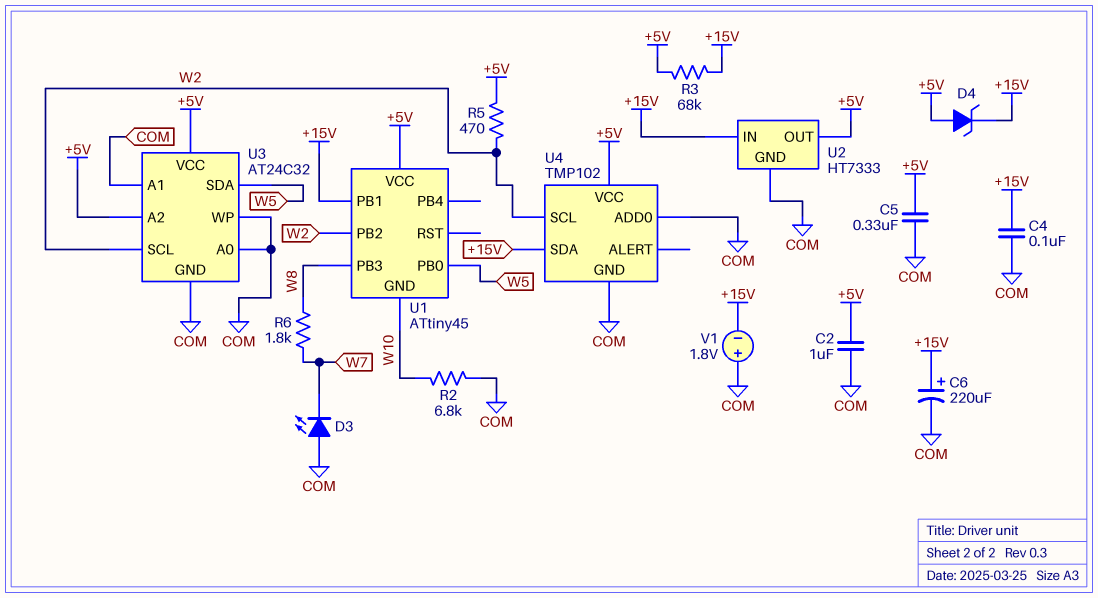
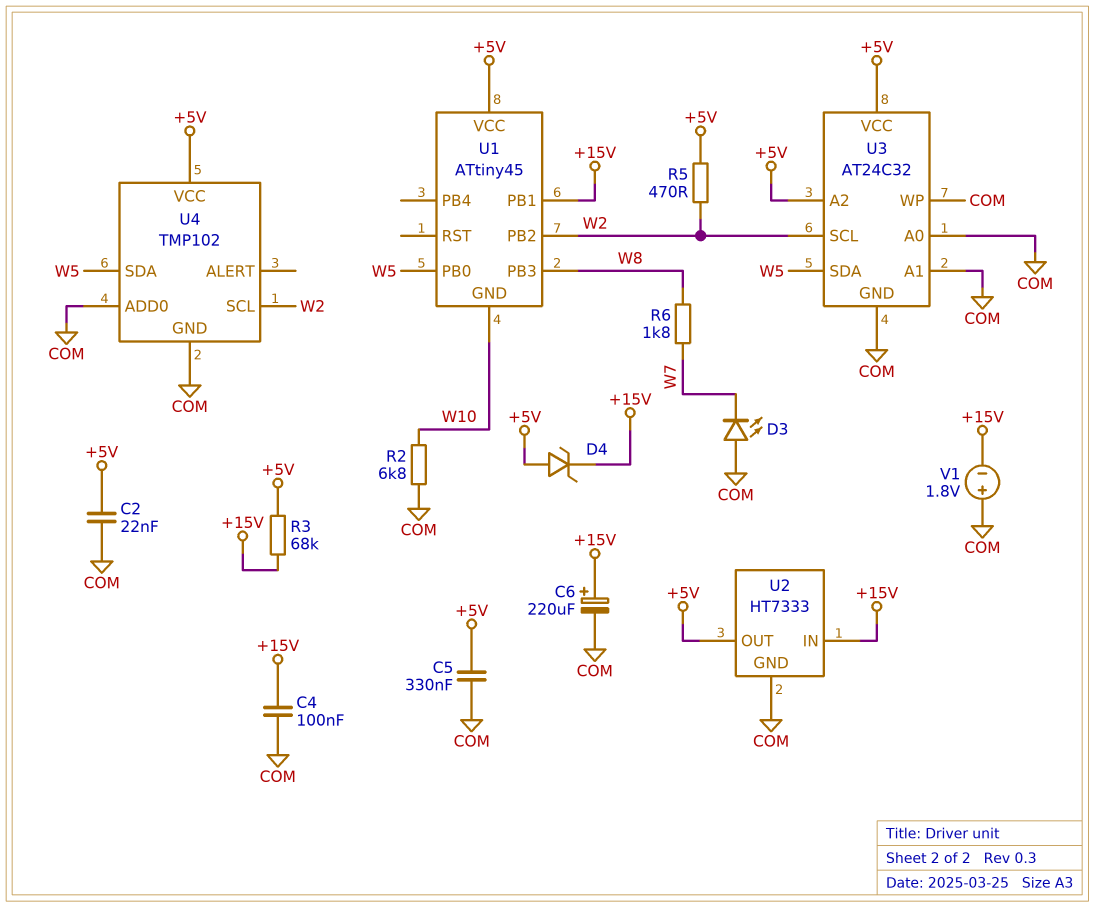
C2: 1uF (+5V, COM) -> 22nF (+5V, COM)
U4 pin SDA: +15V -> W5

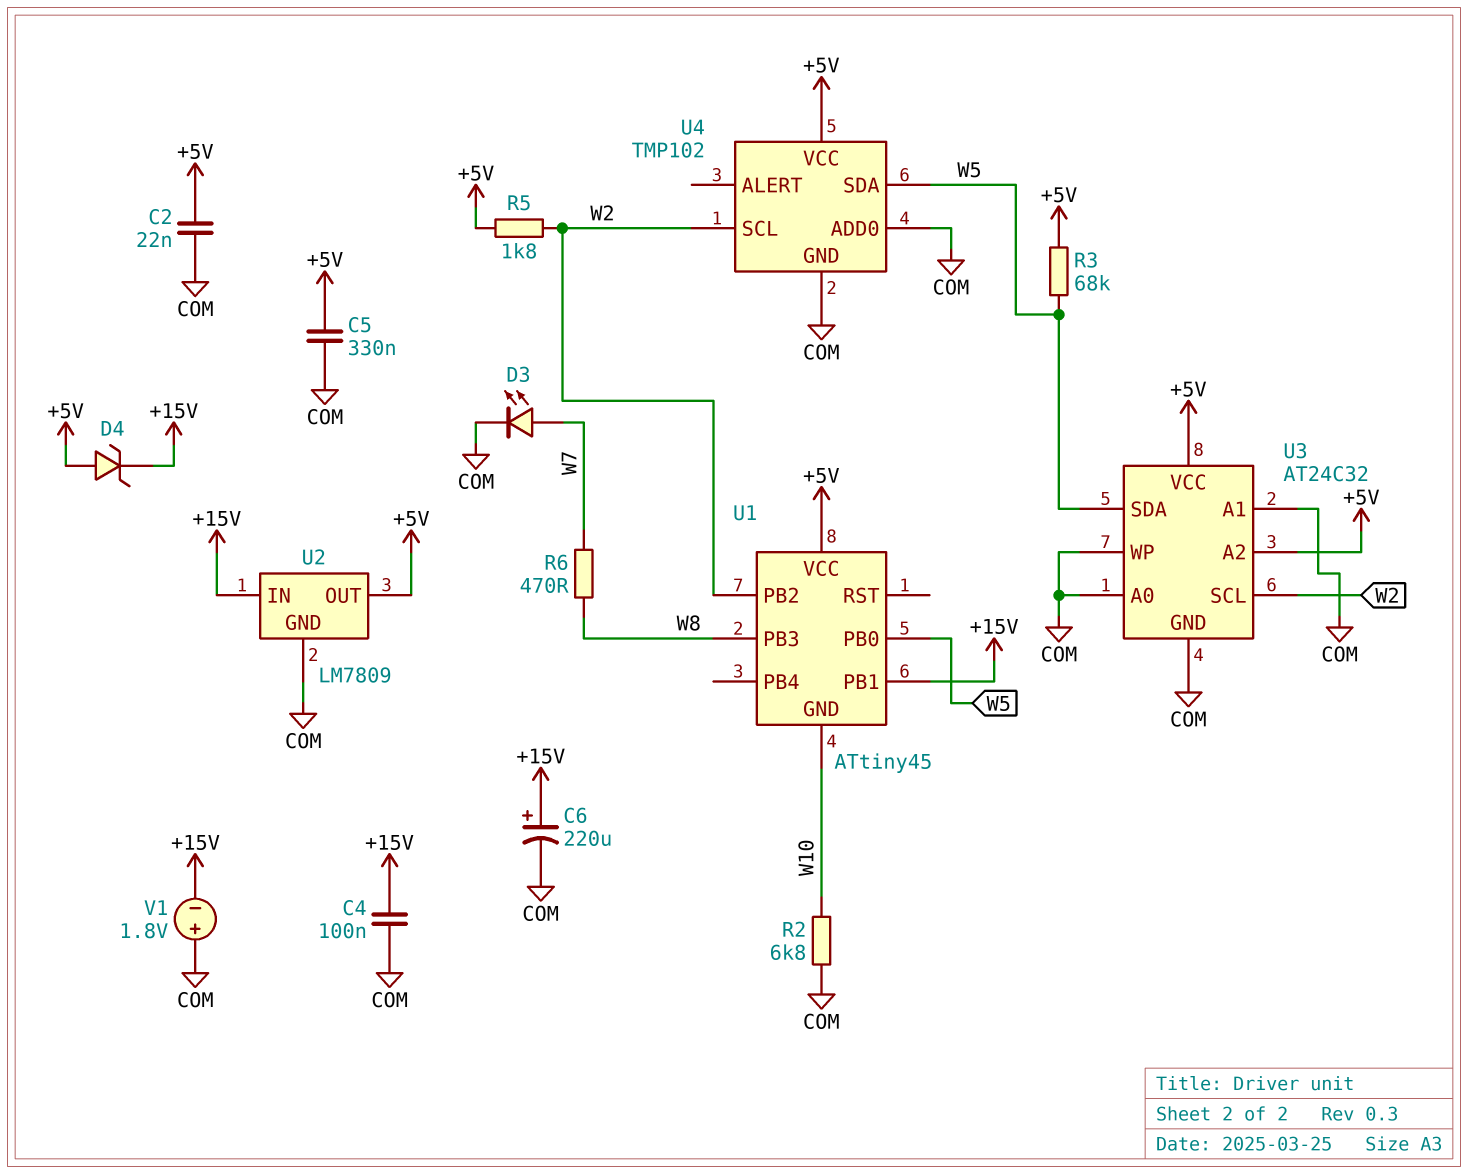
D3: LED (A COM, K W7) -> LED (A W7, K COM)
R3: 68k (+5V, +15V) -> 68k (+5V, W5)
R5: 470 (+5V, W2) -> 1.8k (+5V, W2)
R6: 1.8k (W7, W8) -> 470 (W7, W8)
U2: HT7333 -> LM7809

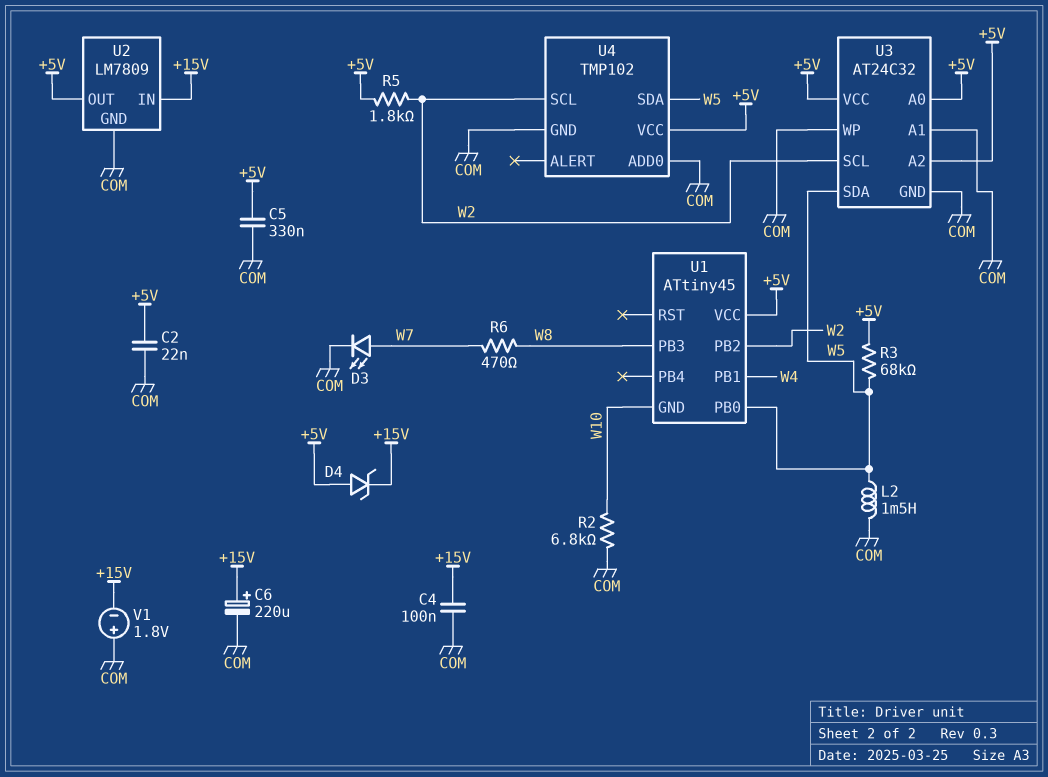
L2: none -> 1.5mH (COM, W5)
U1 pin PB1: +15V -> W4
U3 pin A0: COM -> +5V

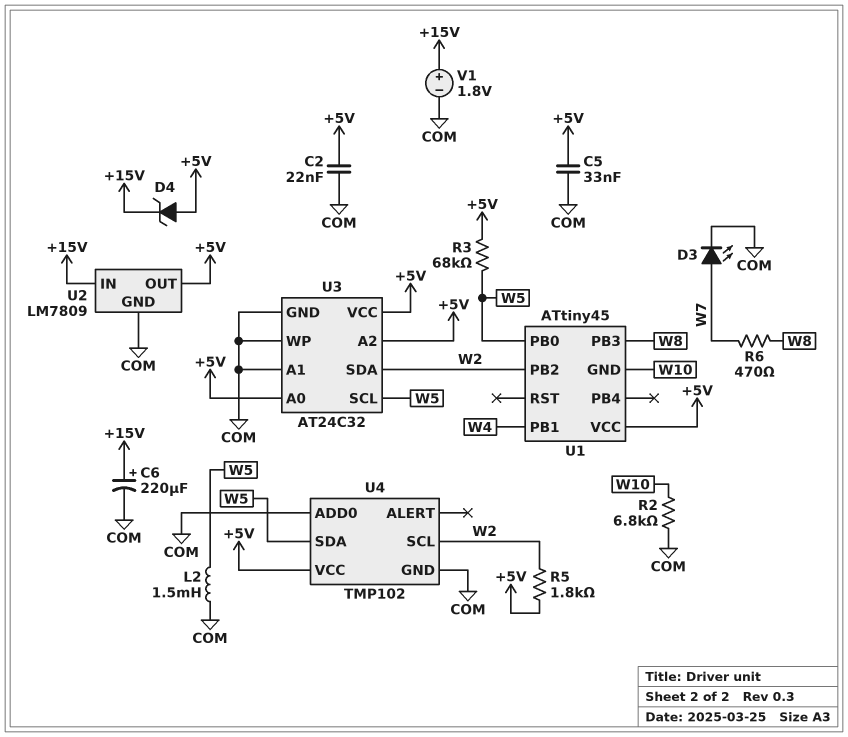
C4: 100nF (+15V, COM) -> none
C5: 330nF (+5V, COM) -> 33nF (+5V, COM)
U3 pin SCL: W2 -> W5
U3 pin SDA: W5 -> W2
V1: 1.8V (plus COM, minus +15V) -> 1.8V (plus +15V, minus COM)

